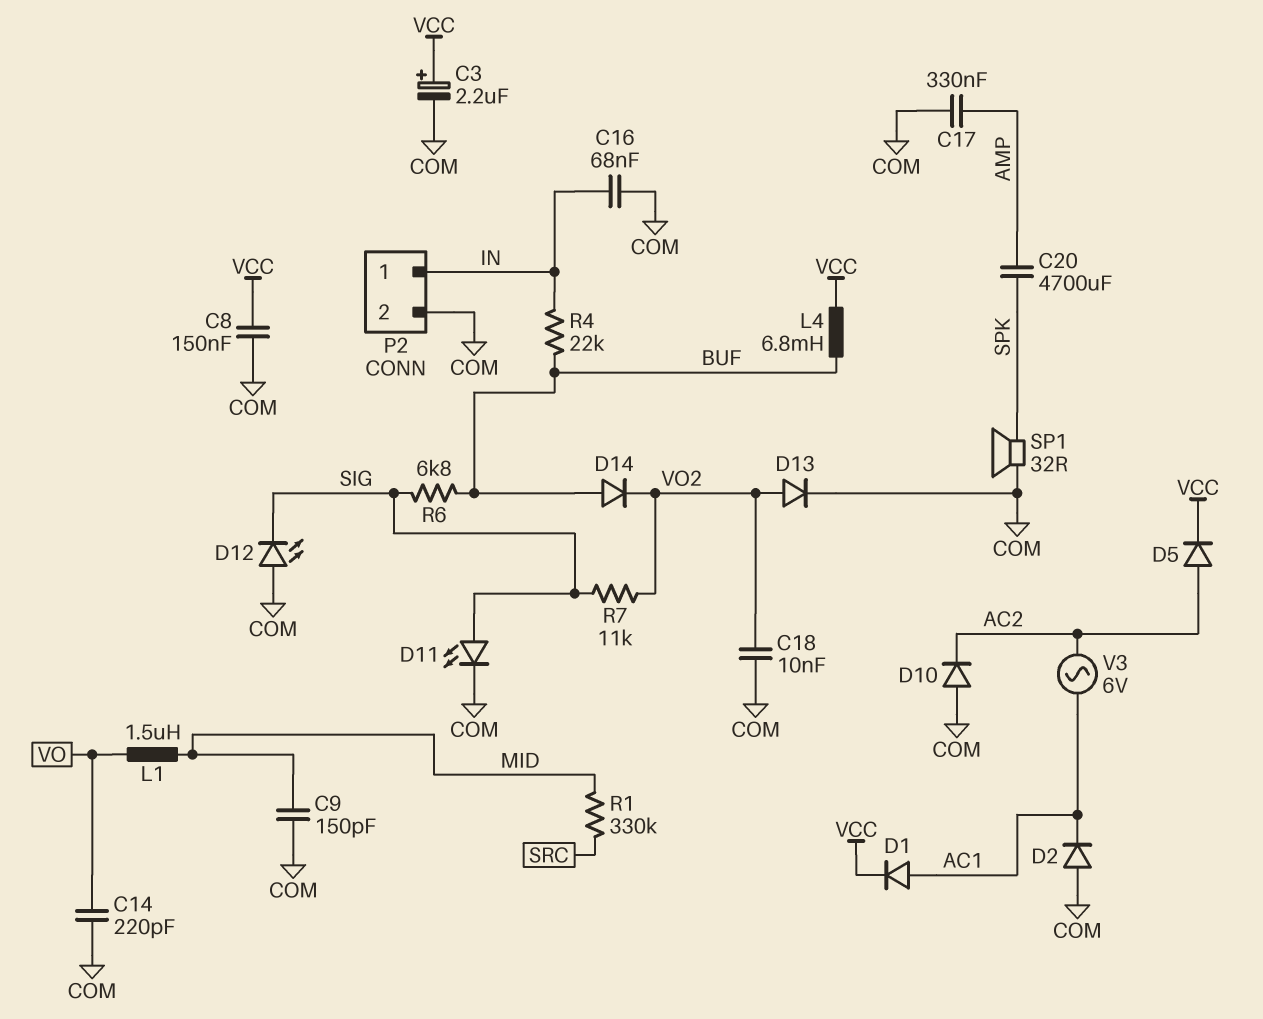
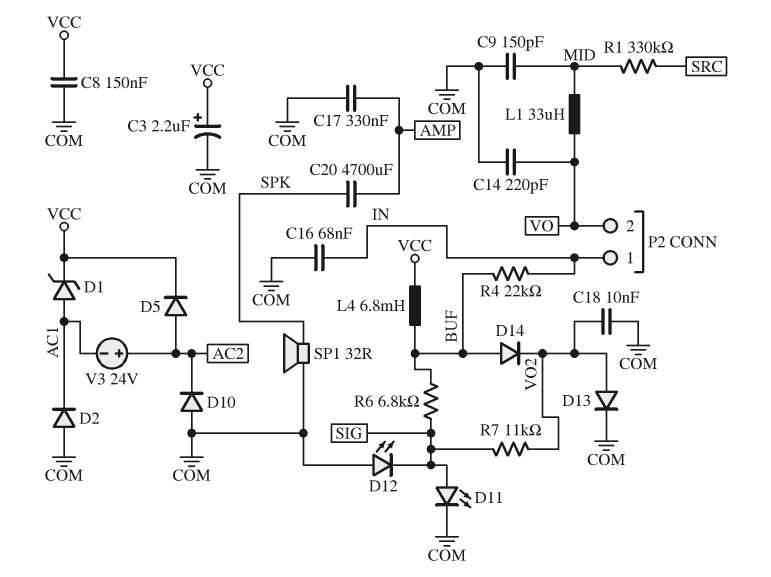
D1: diode (A AC1, K VCC) -> zener (A AC1, K VCC)
L1: 1.5uH (MID, VO) -> 33uH (MID, VO)
P2 pin 2: COM -> VO
V3: AC 6V (AC1, AC2) -> 24V (plus AC2, minus AC1)

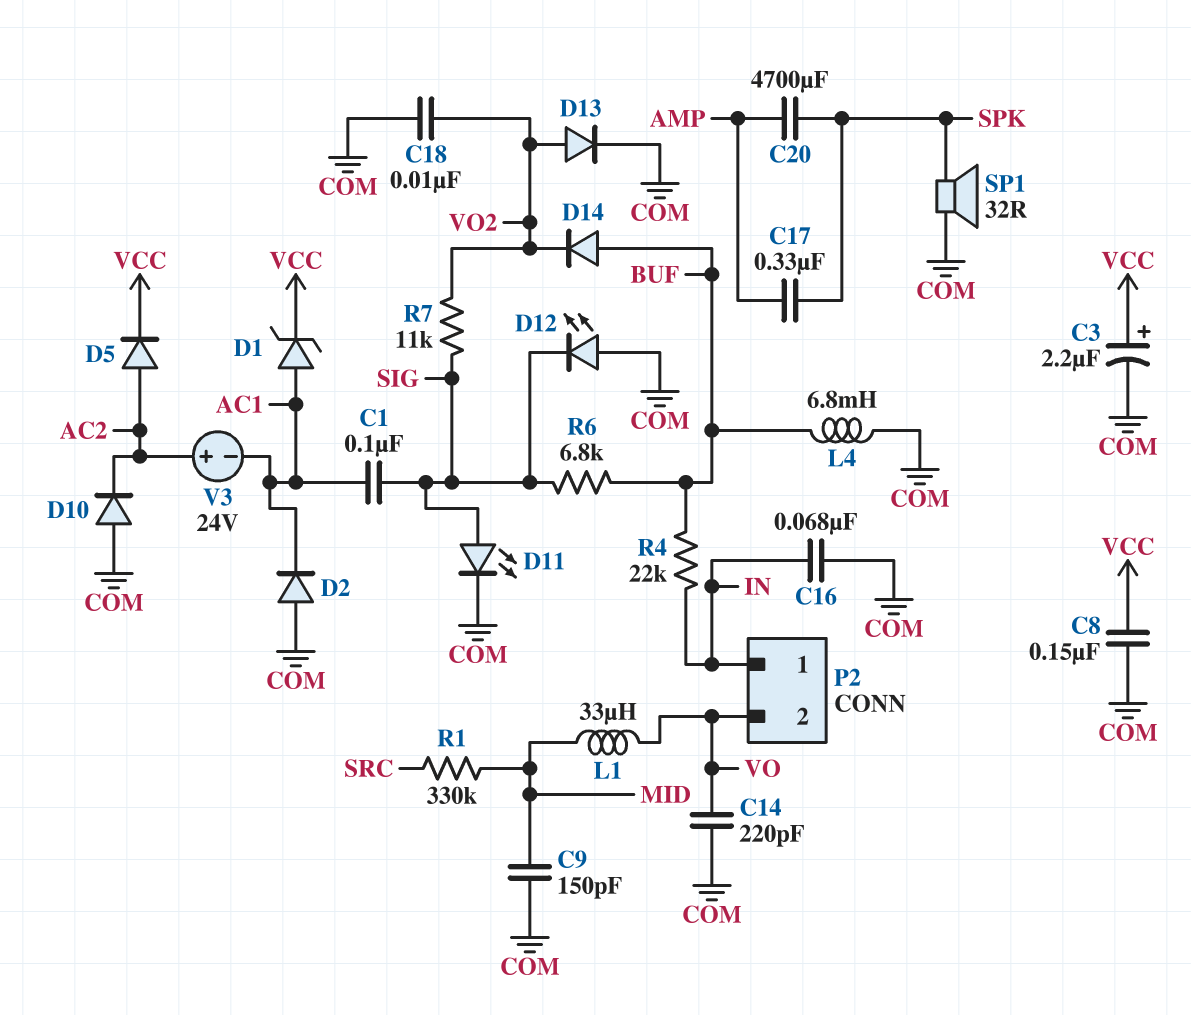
C1: none -> 100nF (AC1, SIG)
C17: 330nF (AMP, COM) -> 330nF (AMP, SPK)
L4: 6.8mH (BUF, VCC) -> 6.8mH (BUF, COM)

